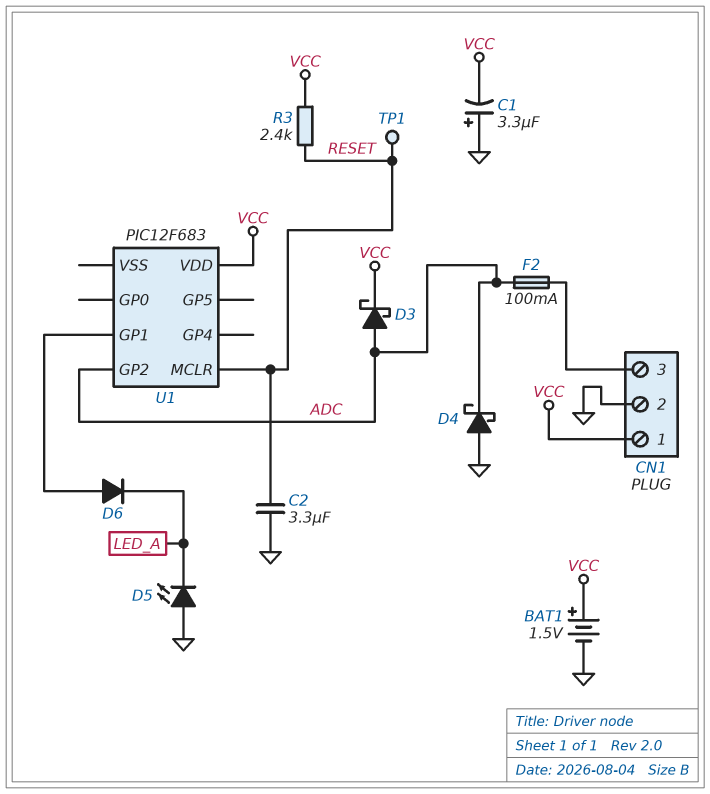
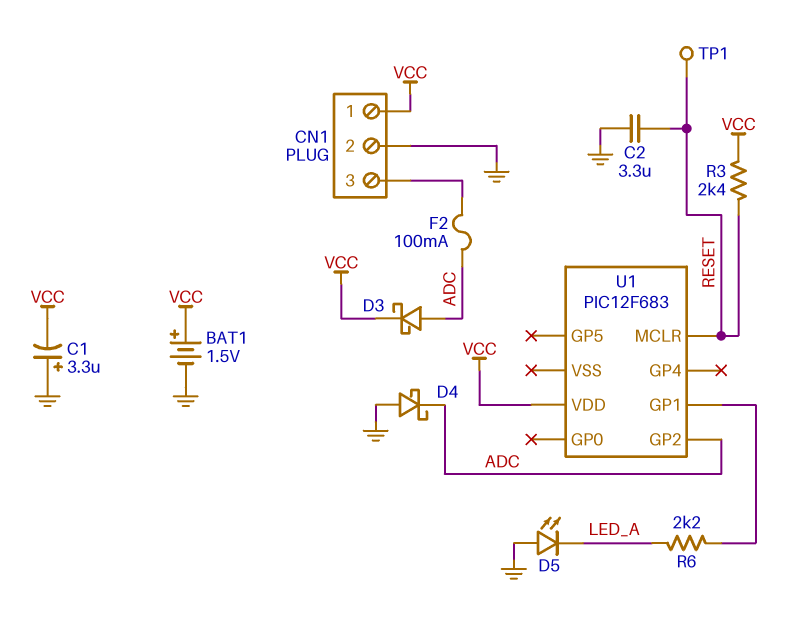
D6: diode (A U1/GP1, K LED_A) -> none
R6: none -> 2.2k (LED_A, U1/GP1)

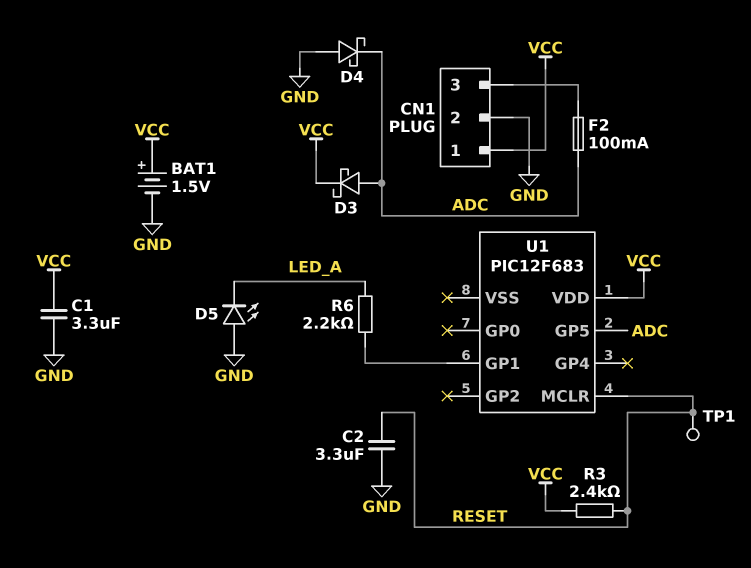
C1: 3.3uF (plus GND, minus VCC) -> 3.3uF (GND, VCC)
U1 pin GP2: ADC -> none
U1 pin GP5: none -> ADC

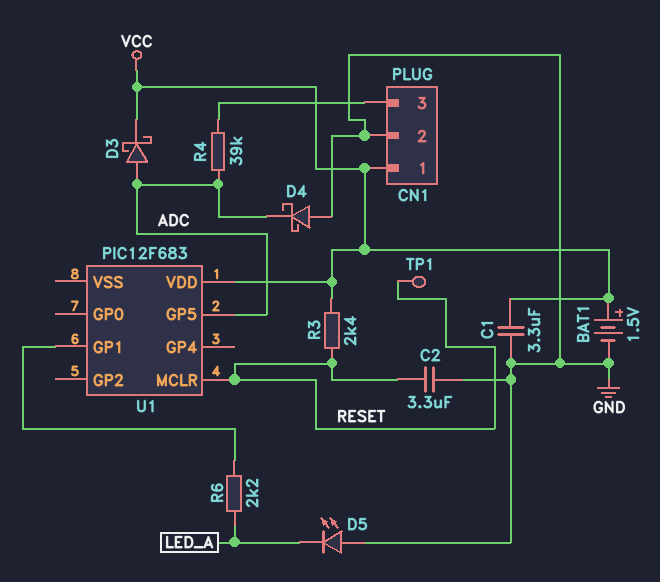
F2: 100mA (ADC, CN1/3) -> none
R4: none -> 39k (ADC, CN1/3)

